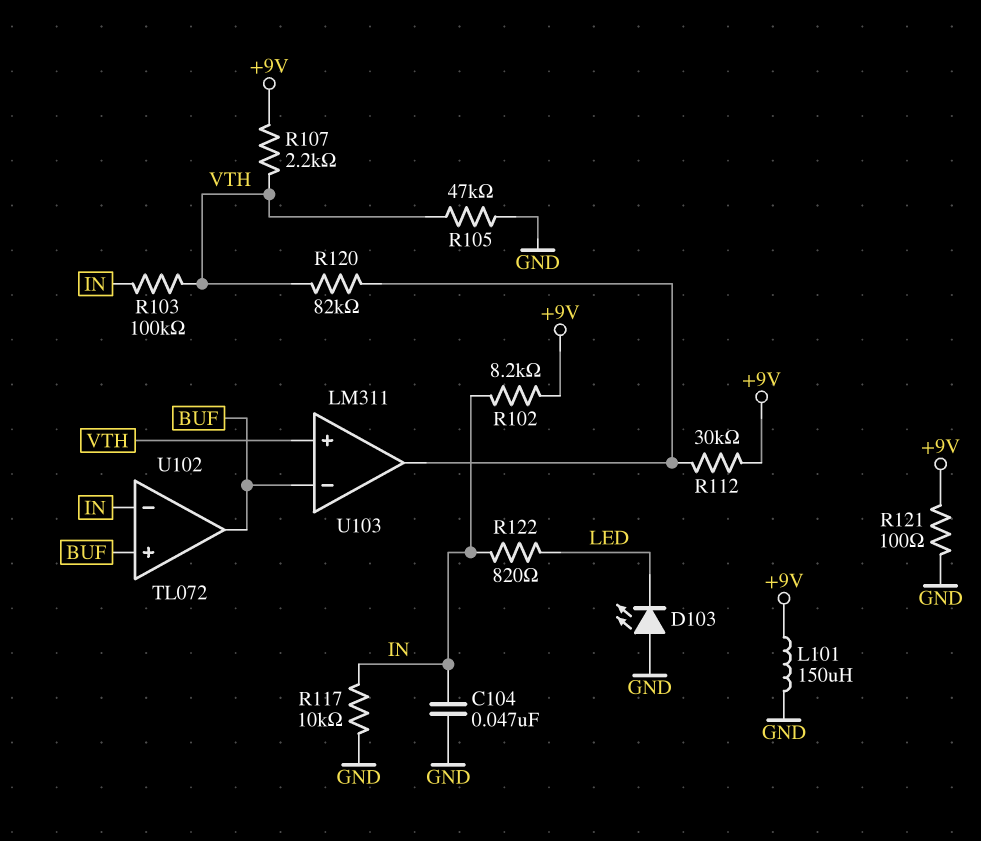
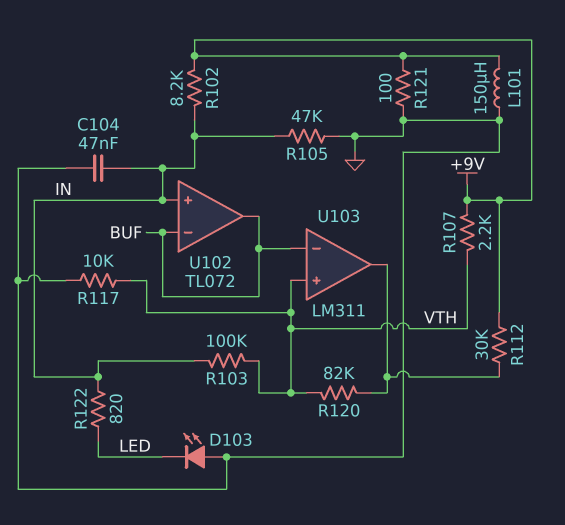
R105: 47k (GND, VTH) -> 47k (GND, IN)
R117: 10k (GND, IN) -> 10k (GND, VTH)
U102 pin in+: BUF -> IN
U102 pin in-: IN -> BUF

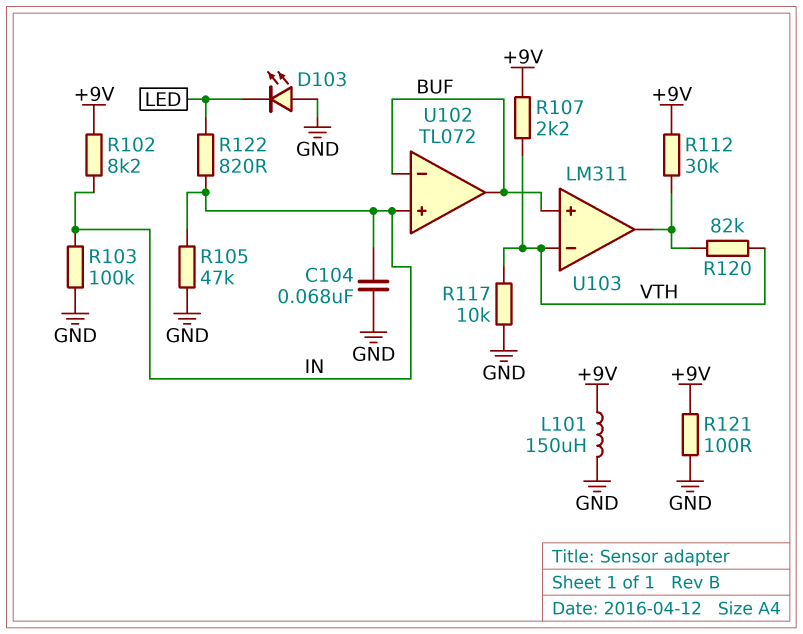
C104: 47nF (GND, IN) -> 68nF (GND, IN)
R103: 100k (IN, VTH) -> 100k (GND, IN)
U103 pin in+: VTH -> BUF
U103 pin in-: BUF -> VTH

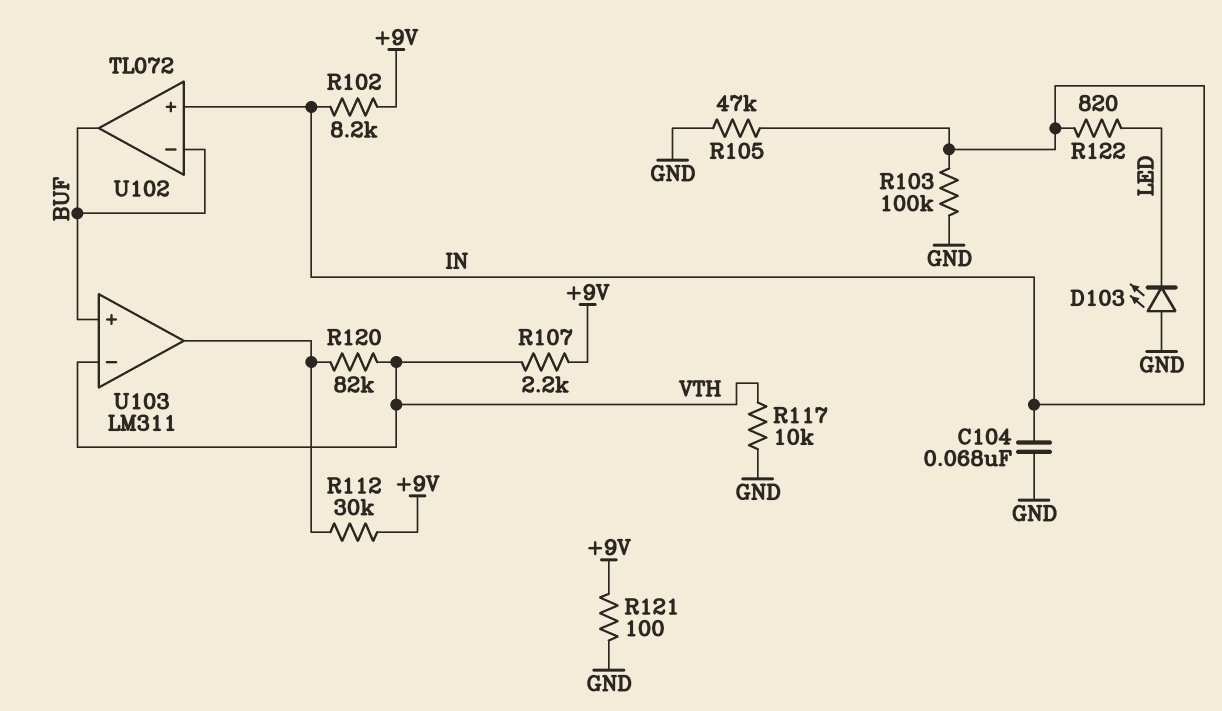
L101: 150uH (+9V, GND) -> none

